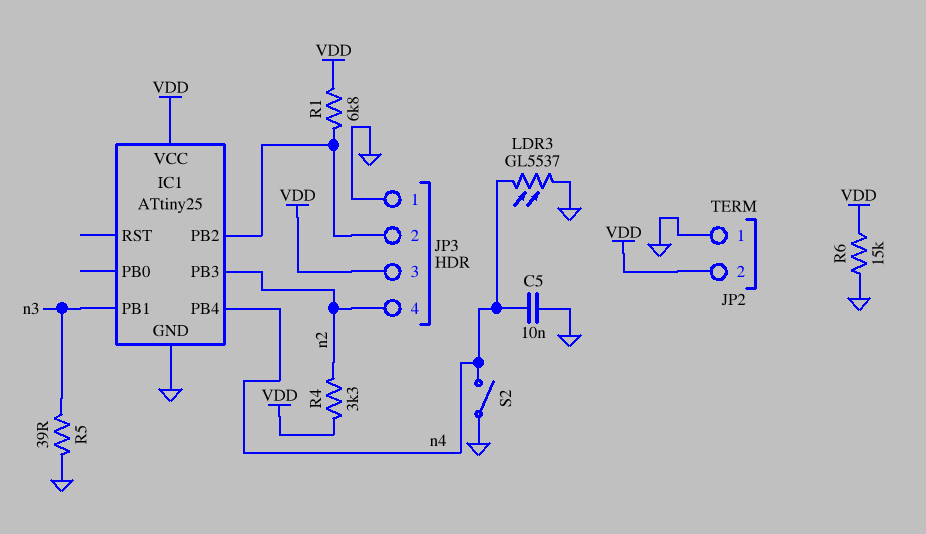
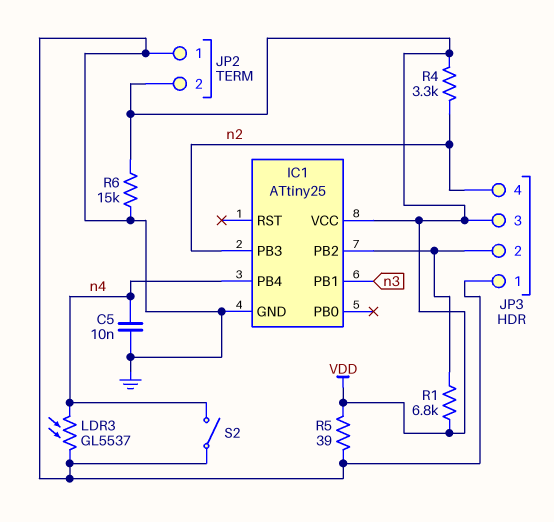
R5: 39 (GND, n3) -> 39 (GND, VDD)

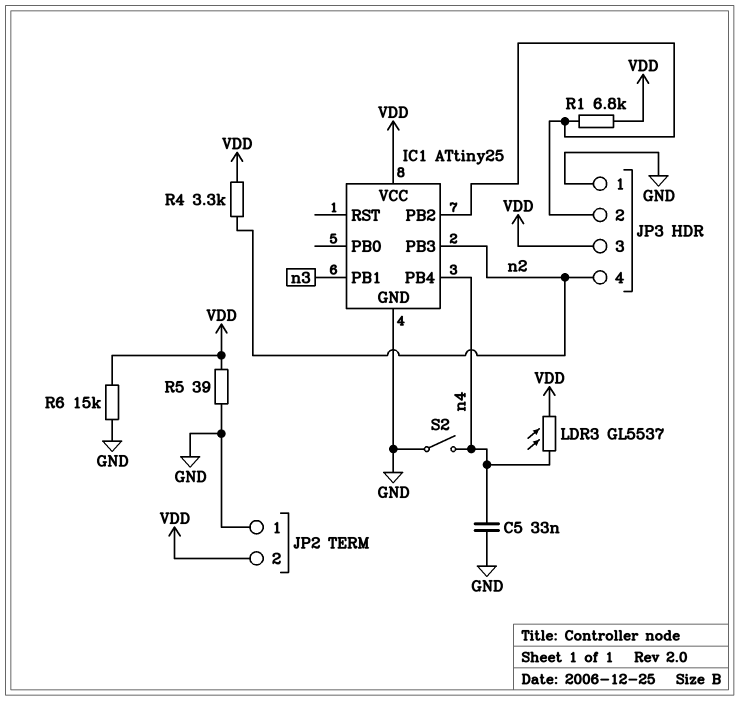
C5: 10nF (GND, n4) -> 33nF (GND, n4)
LDR3: GL5537 (GND, n4) -> GL5537 (VDD, n4)

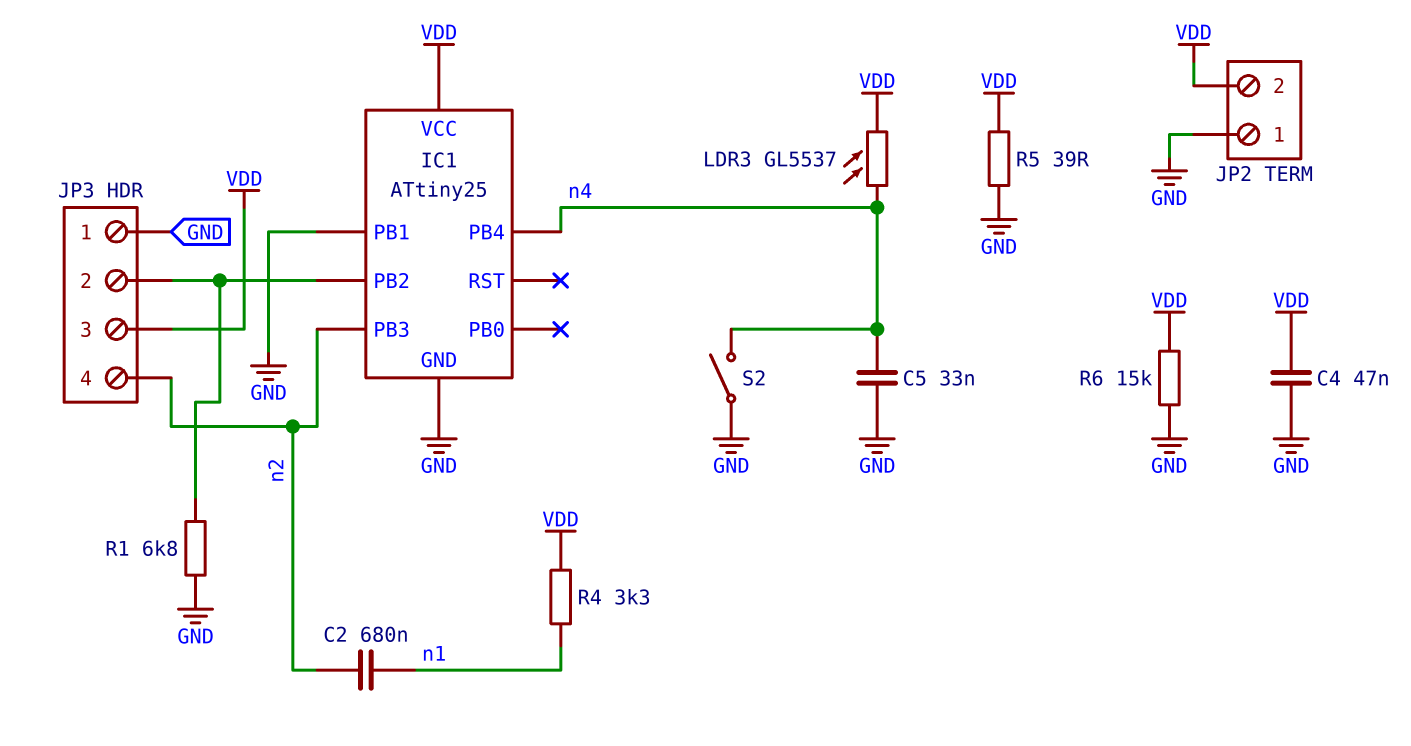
C2: none -> 680nF (n1, n2)
C4: none -> 47nF (GND, VDD)
IC1 pin PB1: n3 -> GND
R1: 6.8k (IC1/PB2, VDD) -> 6.8k (GND, IC1/PB2)
R4: 3.3k (VDD, n2) -> 3.3k (VDD, n1)

